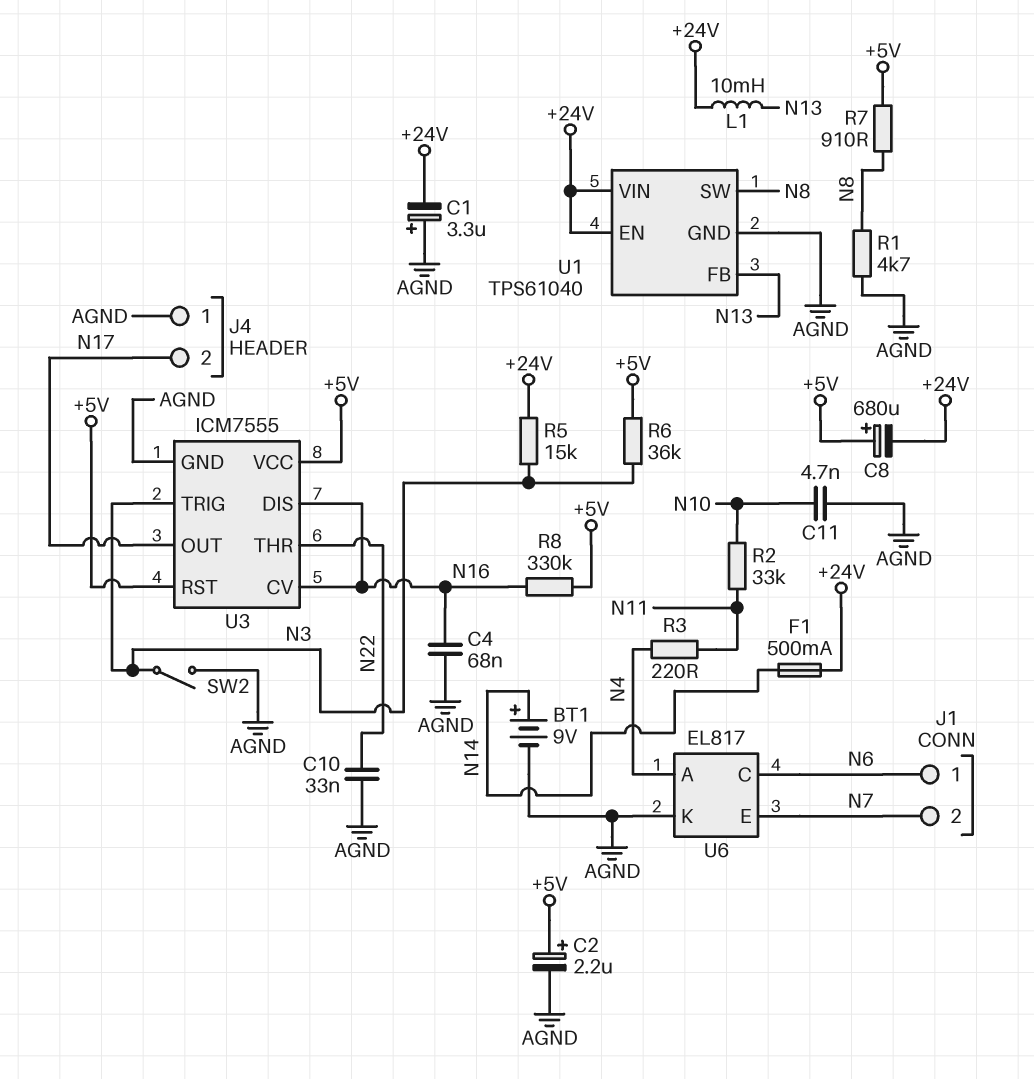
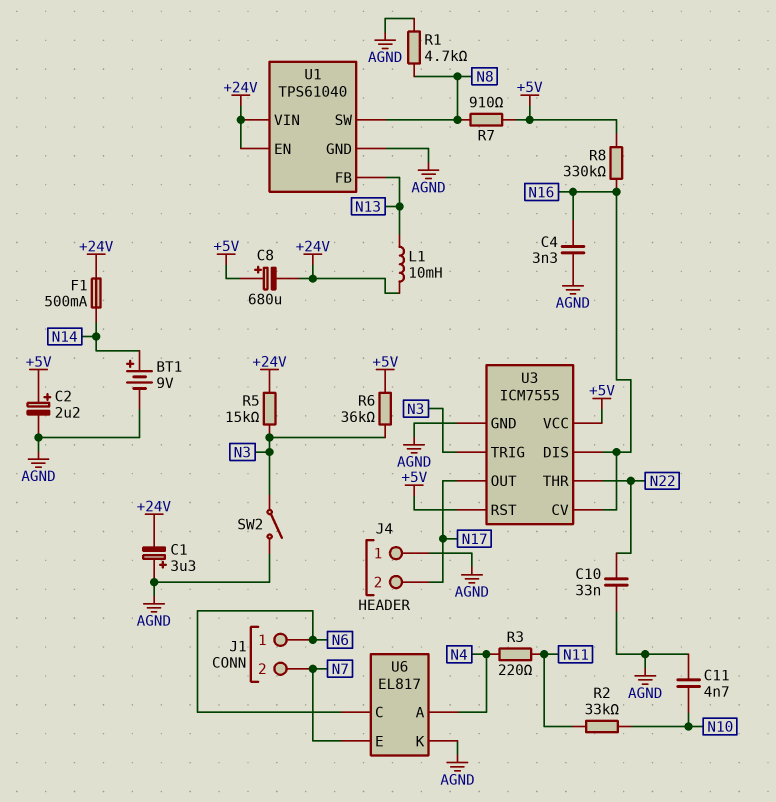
C4: 68nF (AGND, N16) -> 3.3nF (AGND, N16)

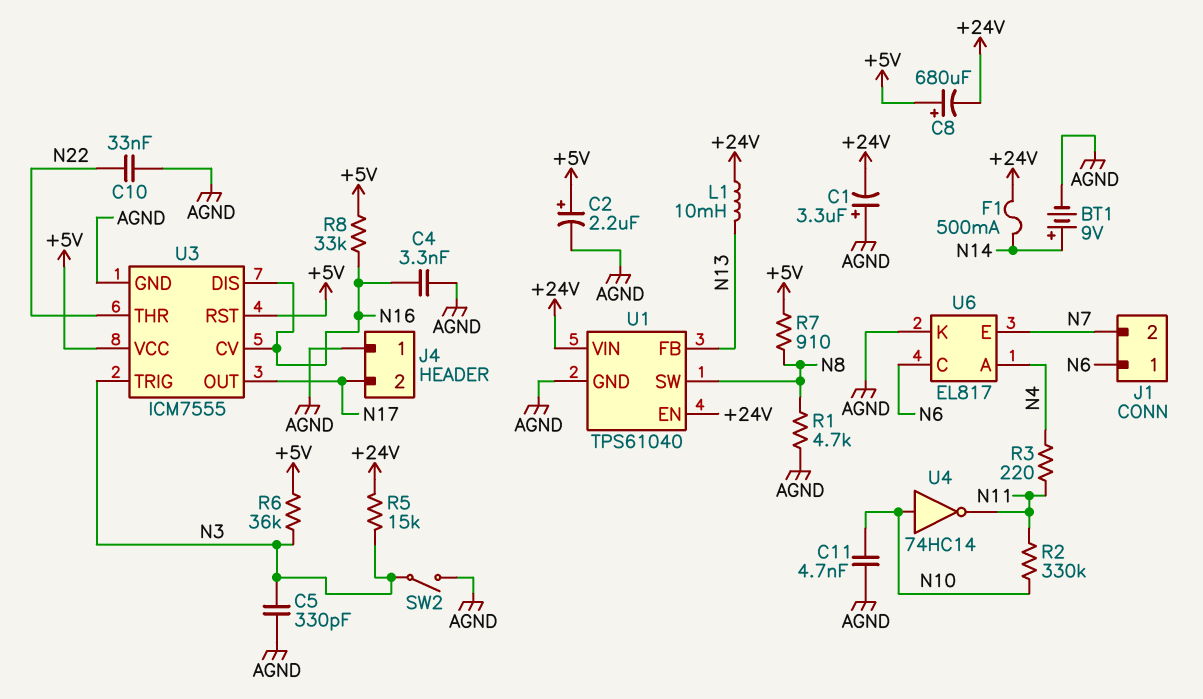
C5: none -> 330pF (AGND, N3)
R2: 33k (N10, N11) -> 330k (N10, N11)
R8: 330k (+5V, N16) -> 33k (+5V, N16)
U4: none -> NOT 74HC14 (in N10, out N11)

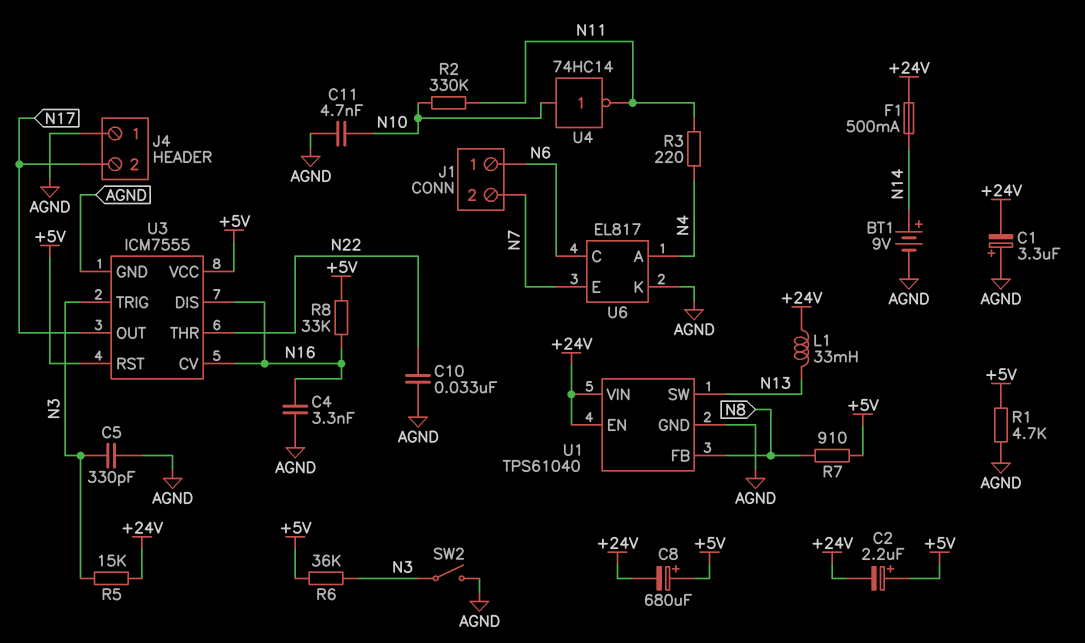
C2: 2.2uF (plus +5V, minus AGND) -> 2.2uF (plus +5V, minus +24V)
L1: 10mH (+24V, N13) -> 33mH (+24V, N13)
R1: 4.7k (AGND, N8) -> 4.7k (+5V, AGND)
U1 pin FB: N13 -> N8
U1 pin SW: N8 -> N13

